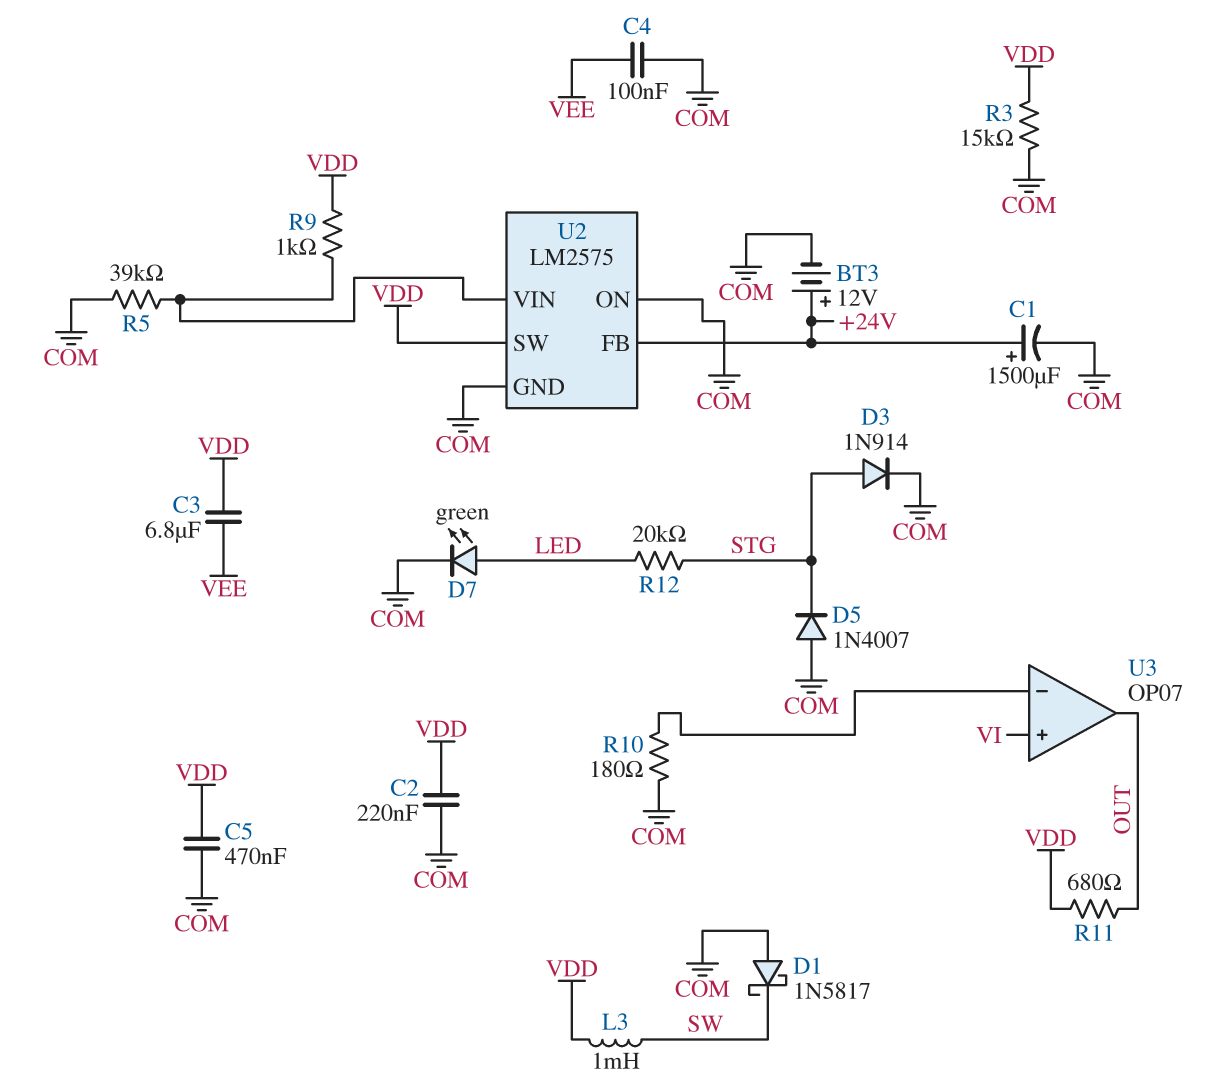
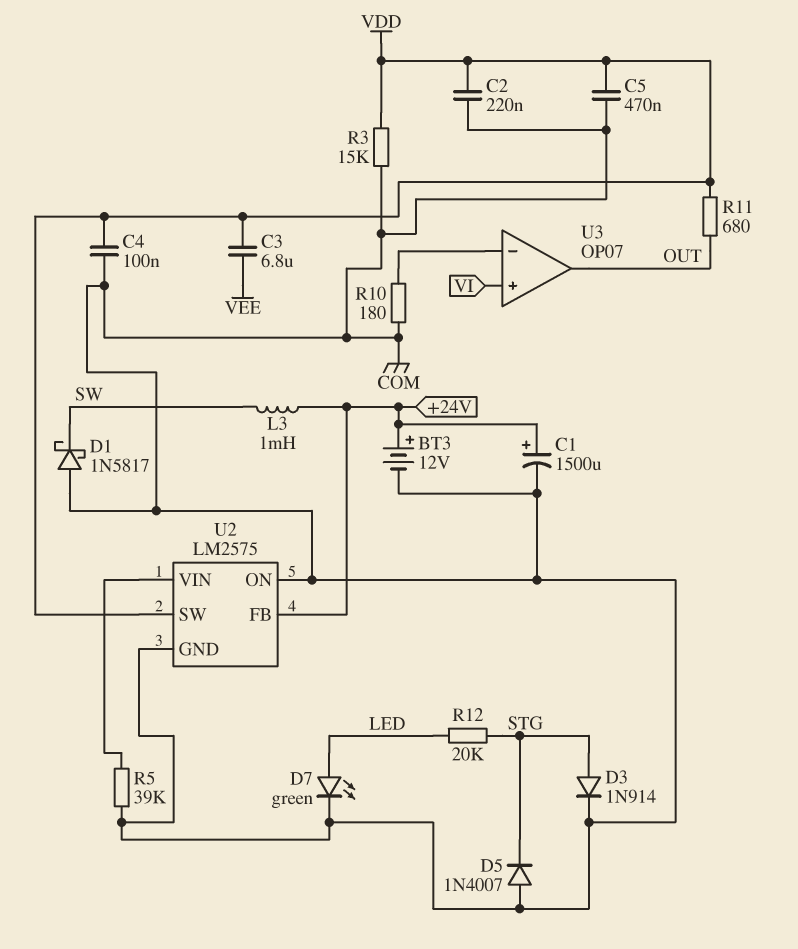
C4: 100nF (COM, VEE) -> 100nF (COM, VDD)
L3: 1mH (SW, VDD) -> 1mH (+24V, SW)
R9: 1k (U2/VIN, VDD) -> none

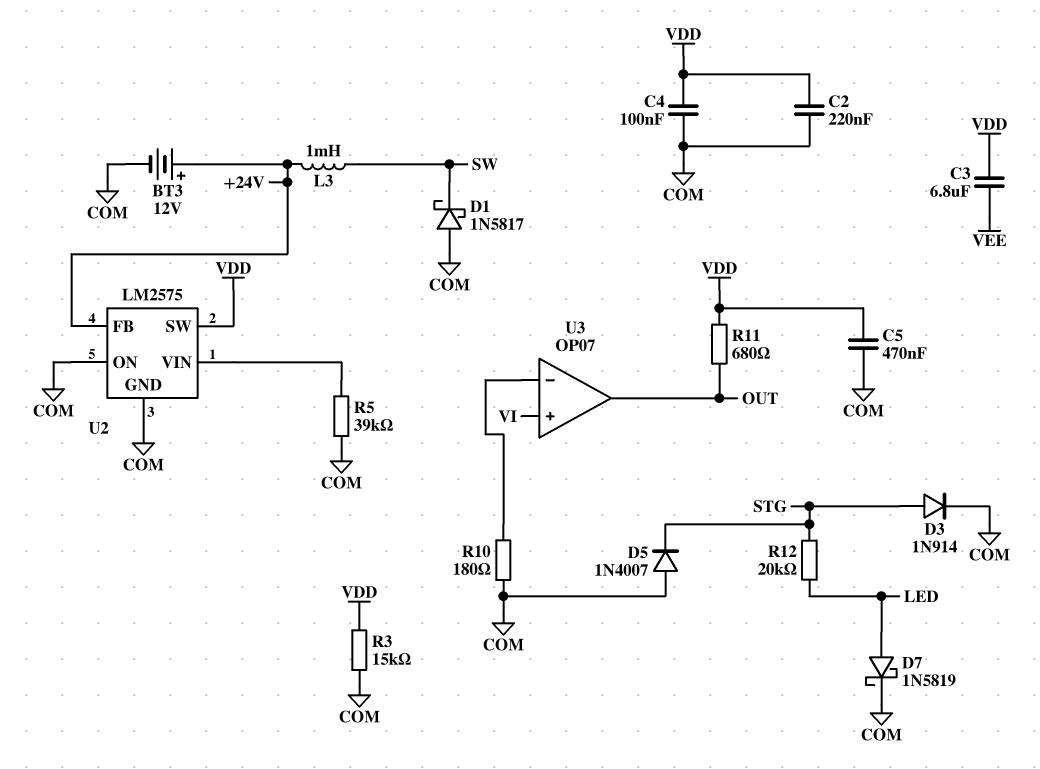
C1: 1500uF (plus +24V, minus COM) -> none
D7: LED green (A LED, K COM) -> schottky 1N5819 (A LED, K COM)

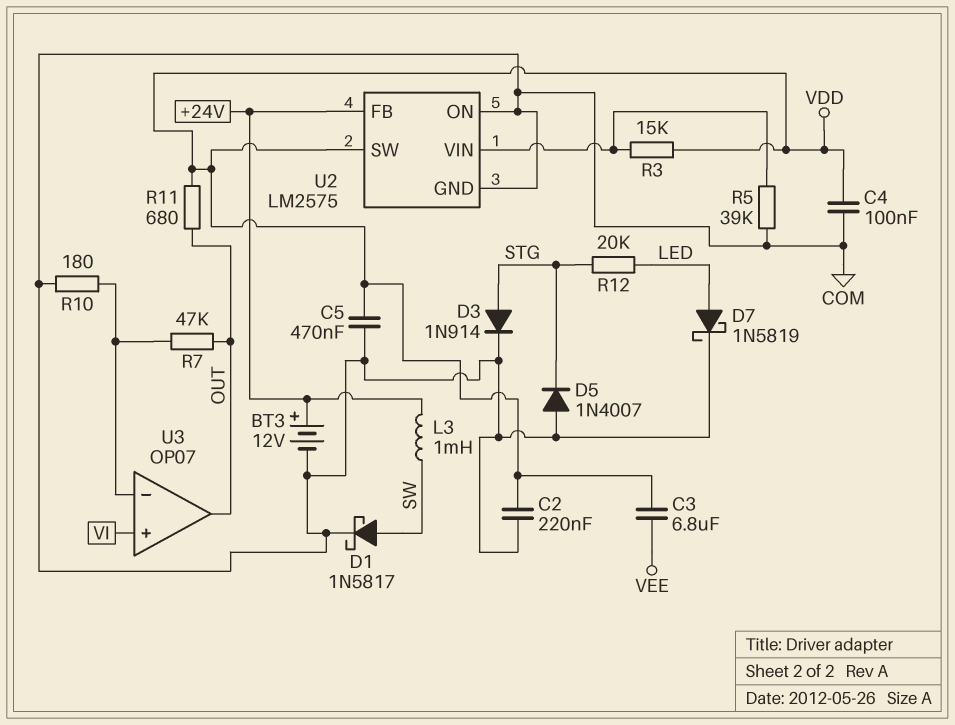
D1: schottky 1N5817 (A COM, K SW) -> schottky 1N5817 (A SW, K COM)
R3: 15k (COM, VDD) -> 15k (U2/VIN, VDD)
R7: none -> 47k (OUT, U3/in-)

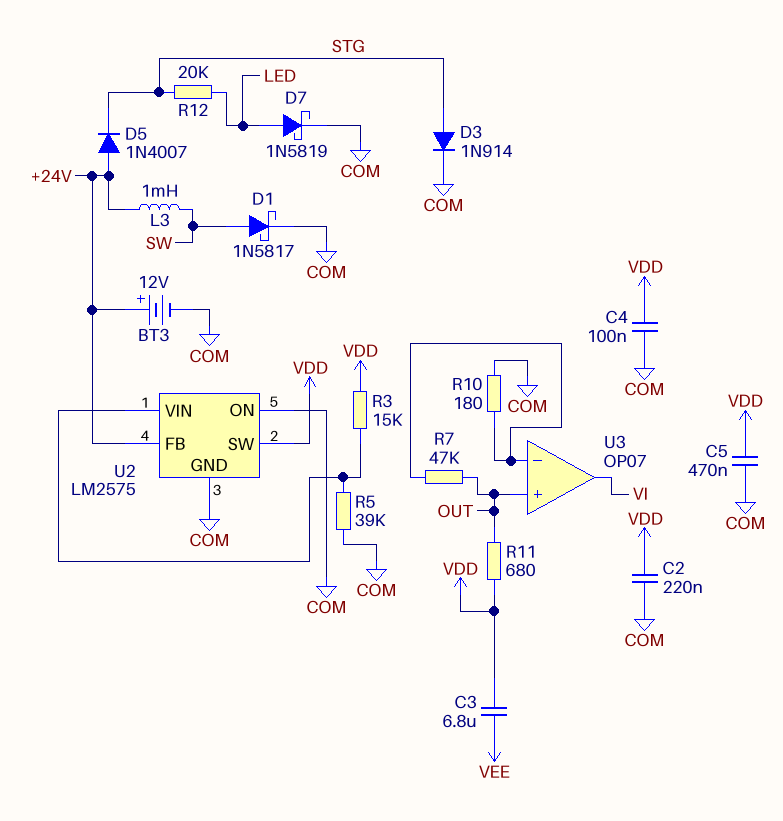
D5: diode 1N4007 (A COM, K STG) -> diode 1N4007 (A +24V, K STG)
U3 pin in+: VI -> OUT
U3 pin out: OUT -> VI

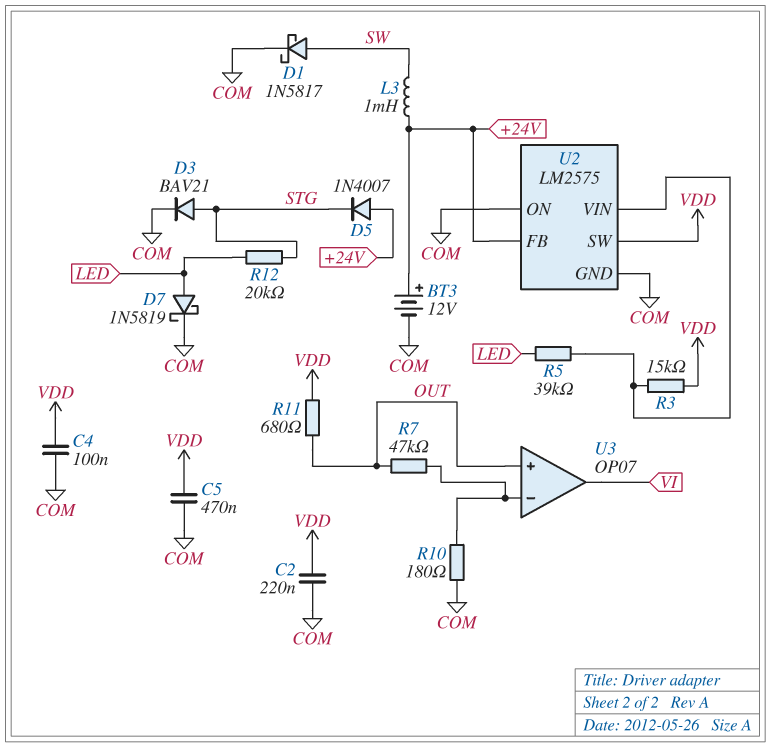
C3: 6.8uF (VDD, VEE) -> none
D3: diode 1N914 (A STG, K COM) -> diode BAV21 (A STG, K COM)
R5: 39k (COM, U2/VIN) -> 39k (LED, U2/VIN)

